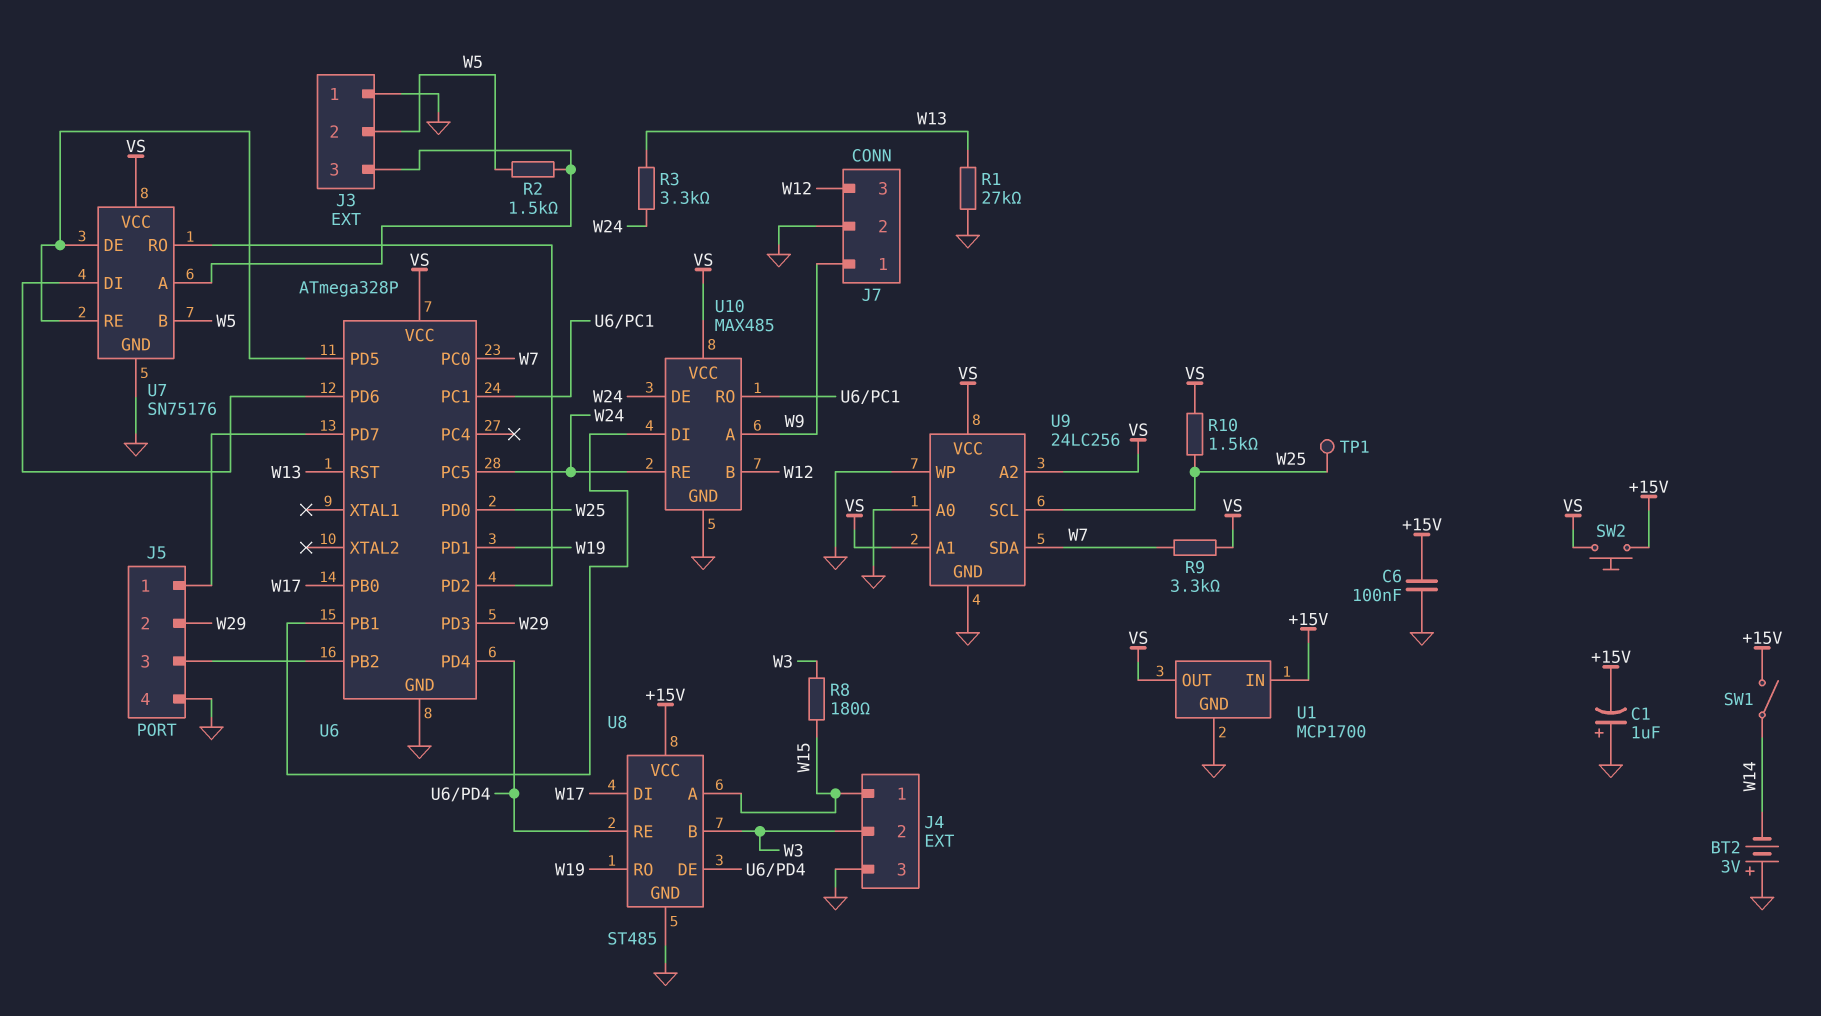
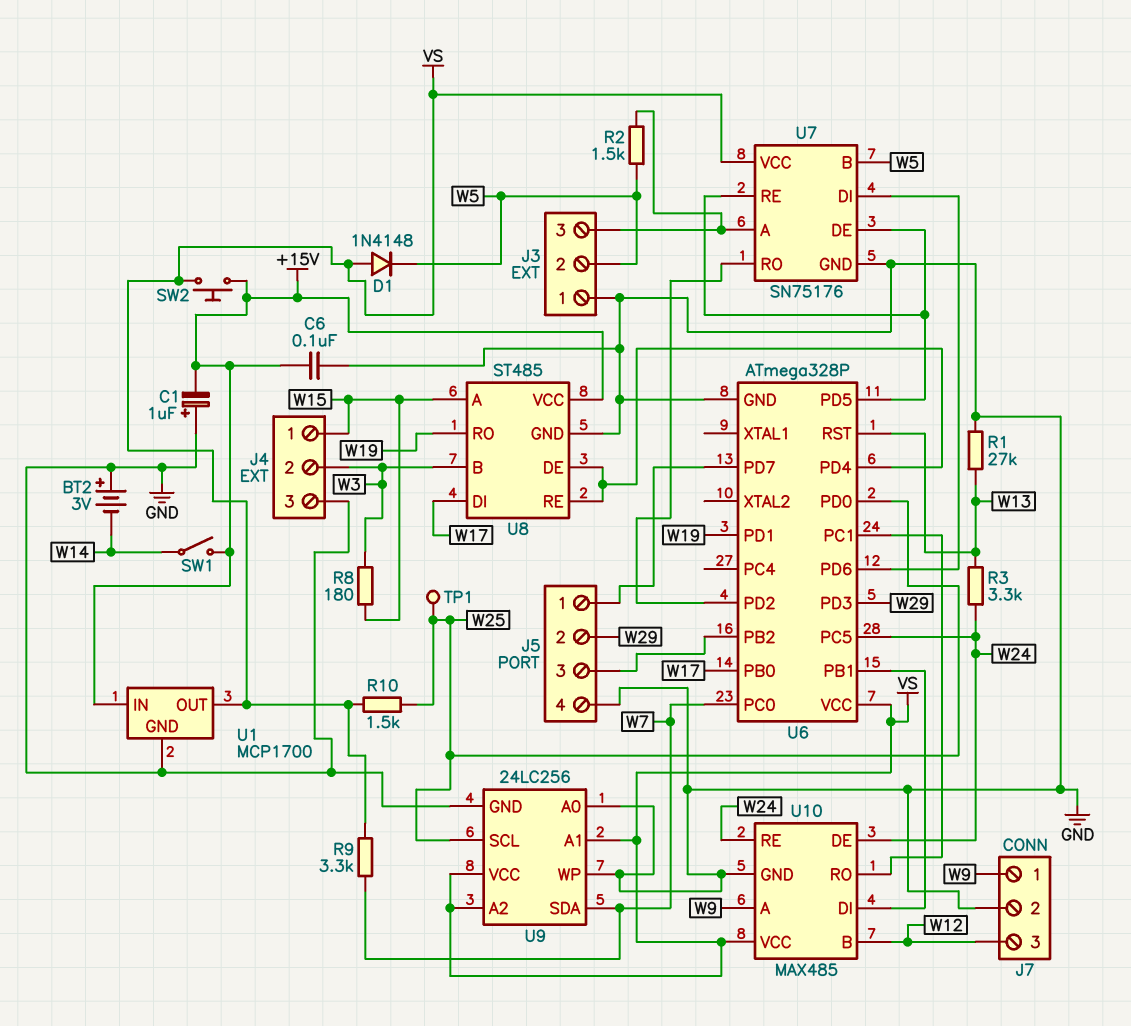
D1: none -> diode 1N4148 (A VS, K W5)

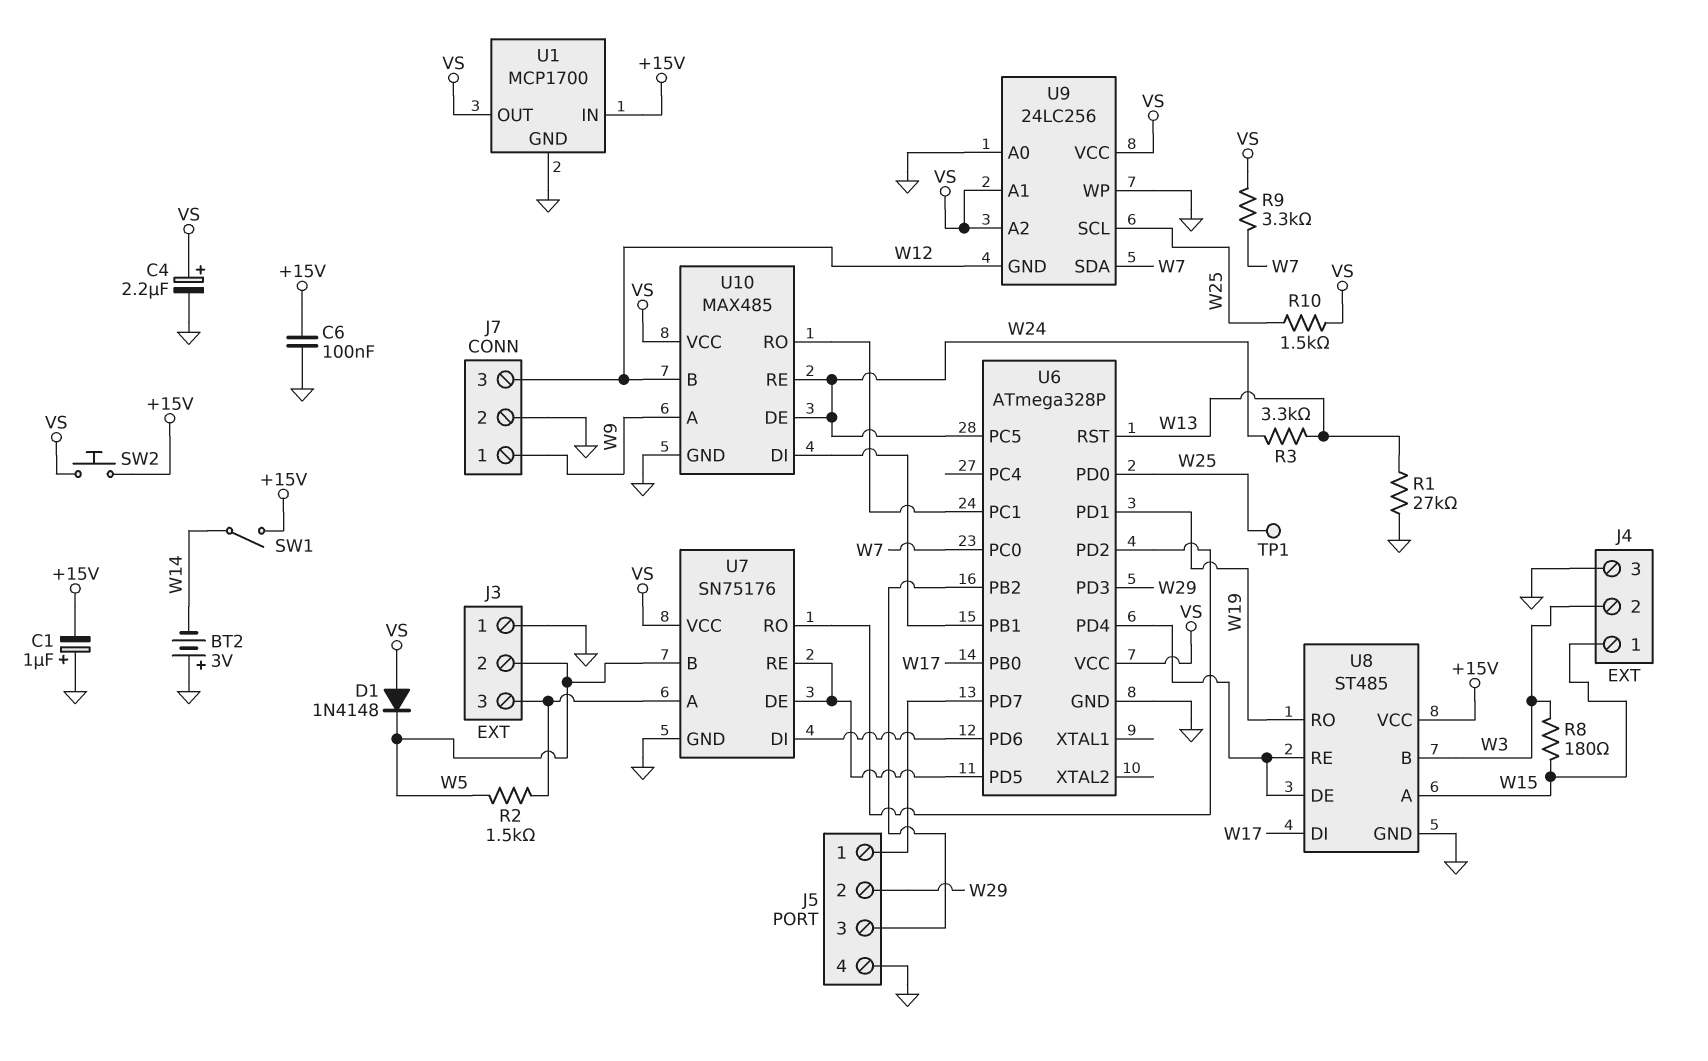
C4: none -> 2.2uF (plus VS, minus GND)
U9 pin GND: GND -> W12

